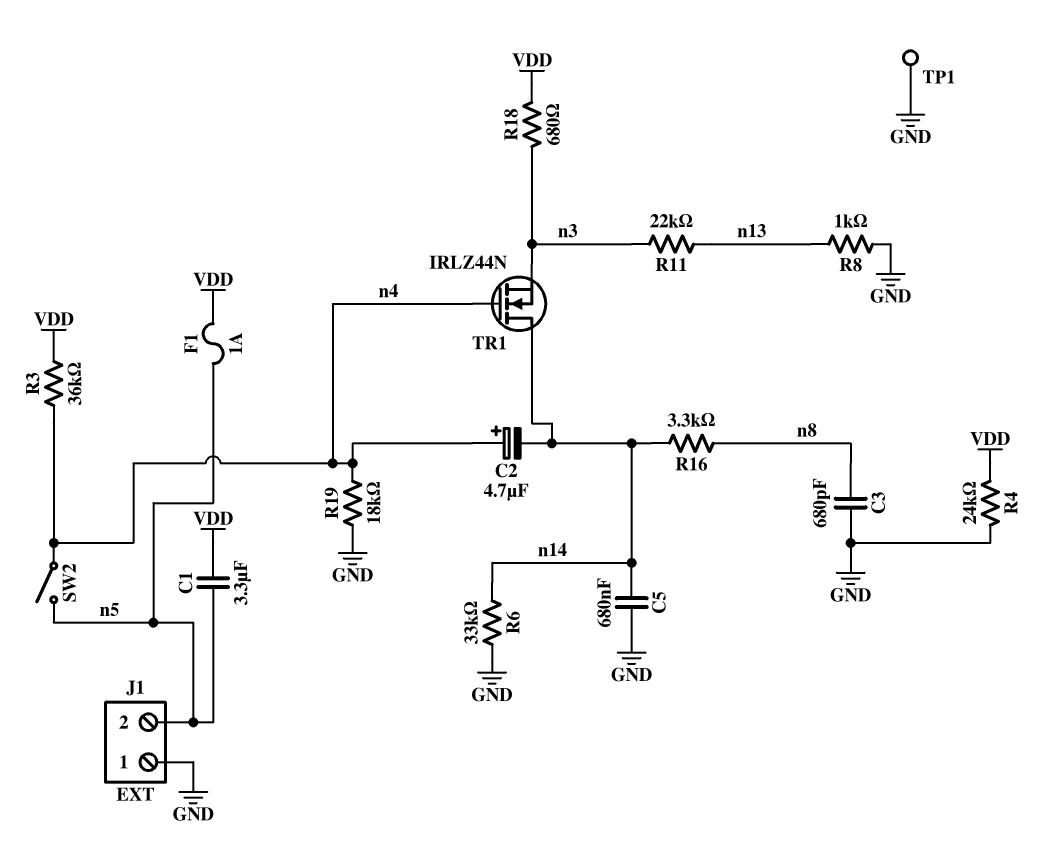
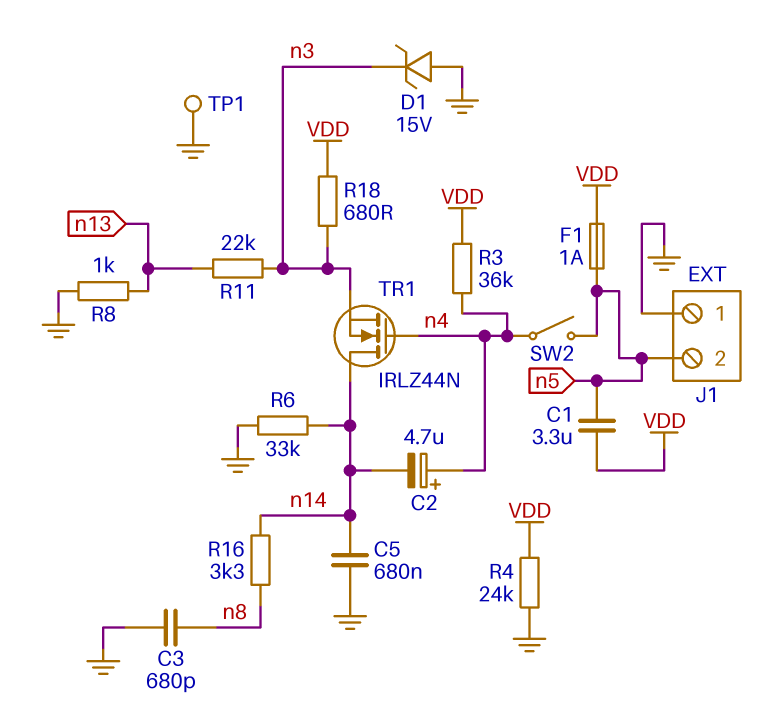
D1: none -> zener 15V (A GND, K n3)
R19: 18k (GND, n4) -> none

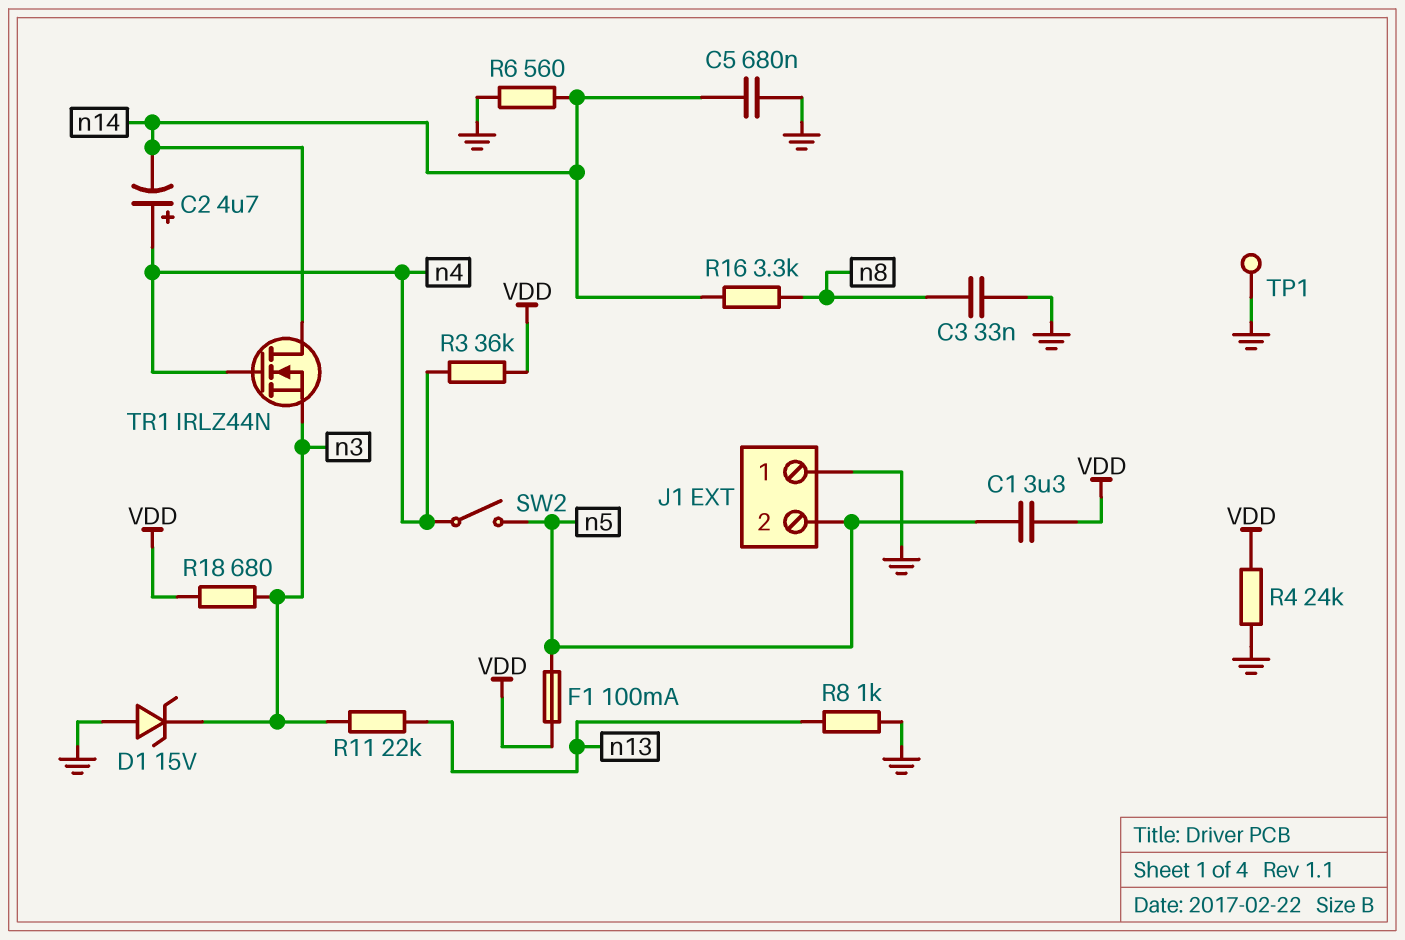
C3: 680pF (GND, n8) -> 33nF (GND, n8)
F1: 1A (VDD, n5) -> 100mA (VDD, n5)
R6: 33k (GND, n14) -> 560 (GND, n14)

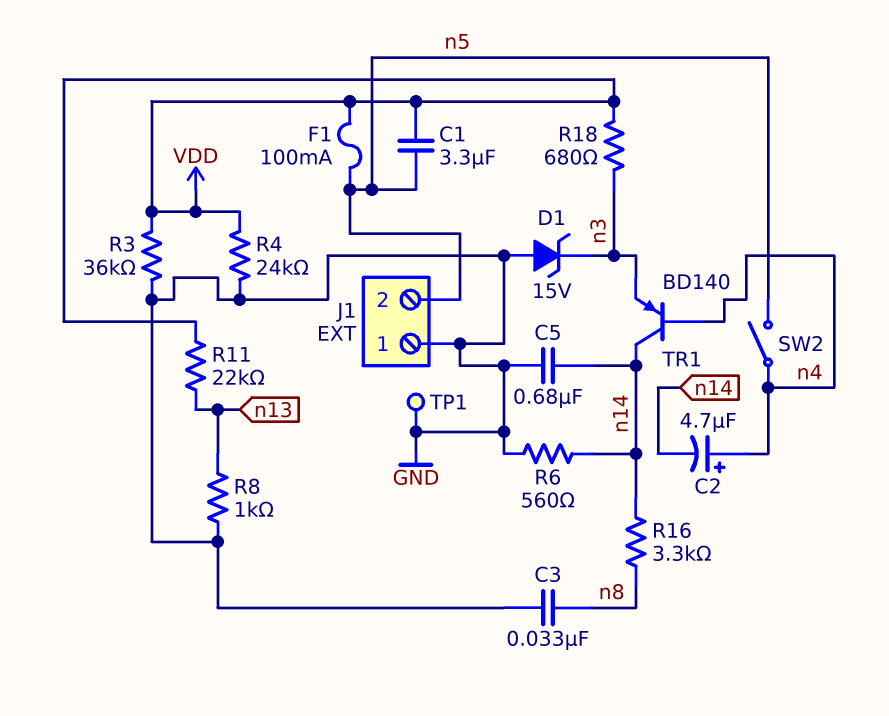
R3: 36k (VDD, n4) -> 36k (GND, VDD)
R11: 22k (n3, n13) -> 22k (VDD, n13)
TR1: NMOS IRLZ44N (G n4, D n14, S n3) -> PNP BD140 (B n4, C n14, E n3)

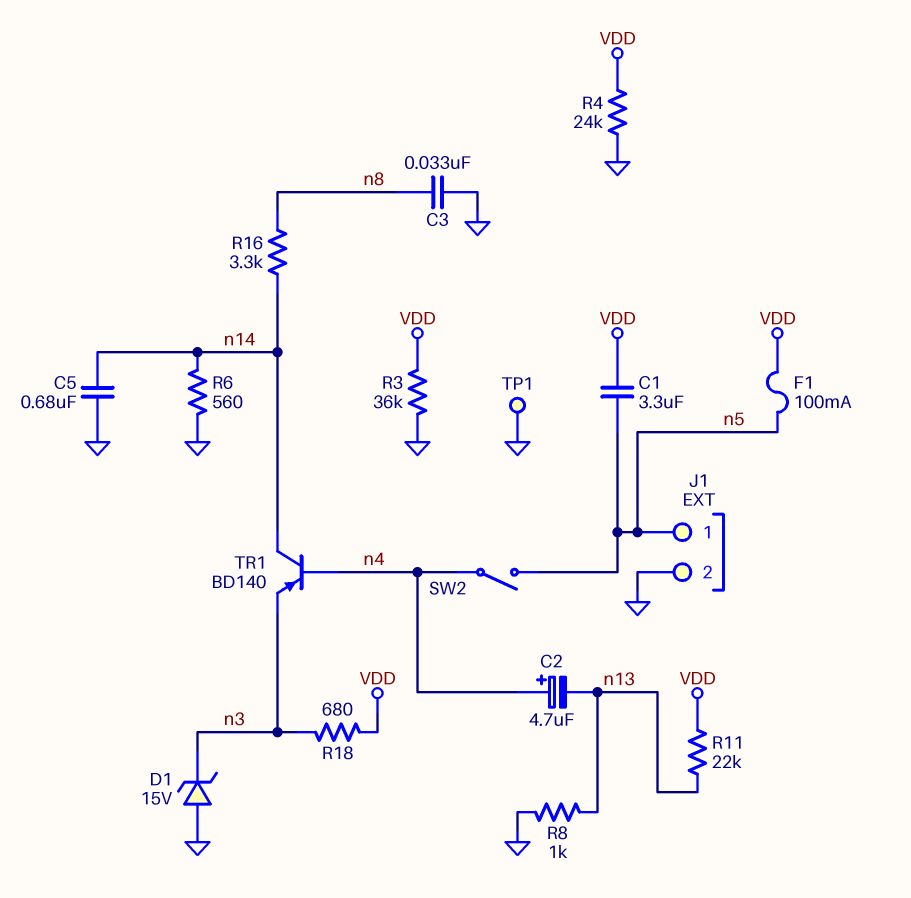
C2: 4.7uF (plus n4, minus n14) -> 4.7uF (plus n4, minus n13)
J1 pin 1: GND -> n5
J1 pin 2: n5 -> GND

